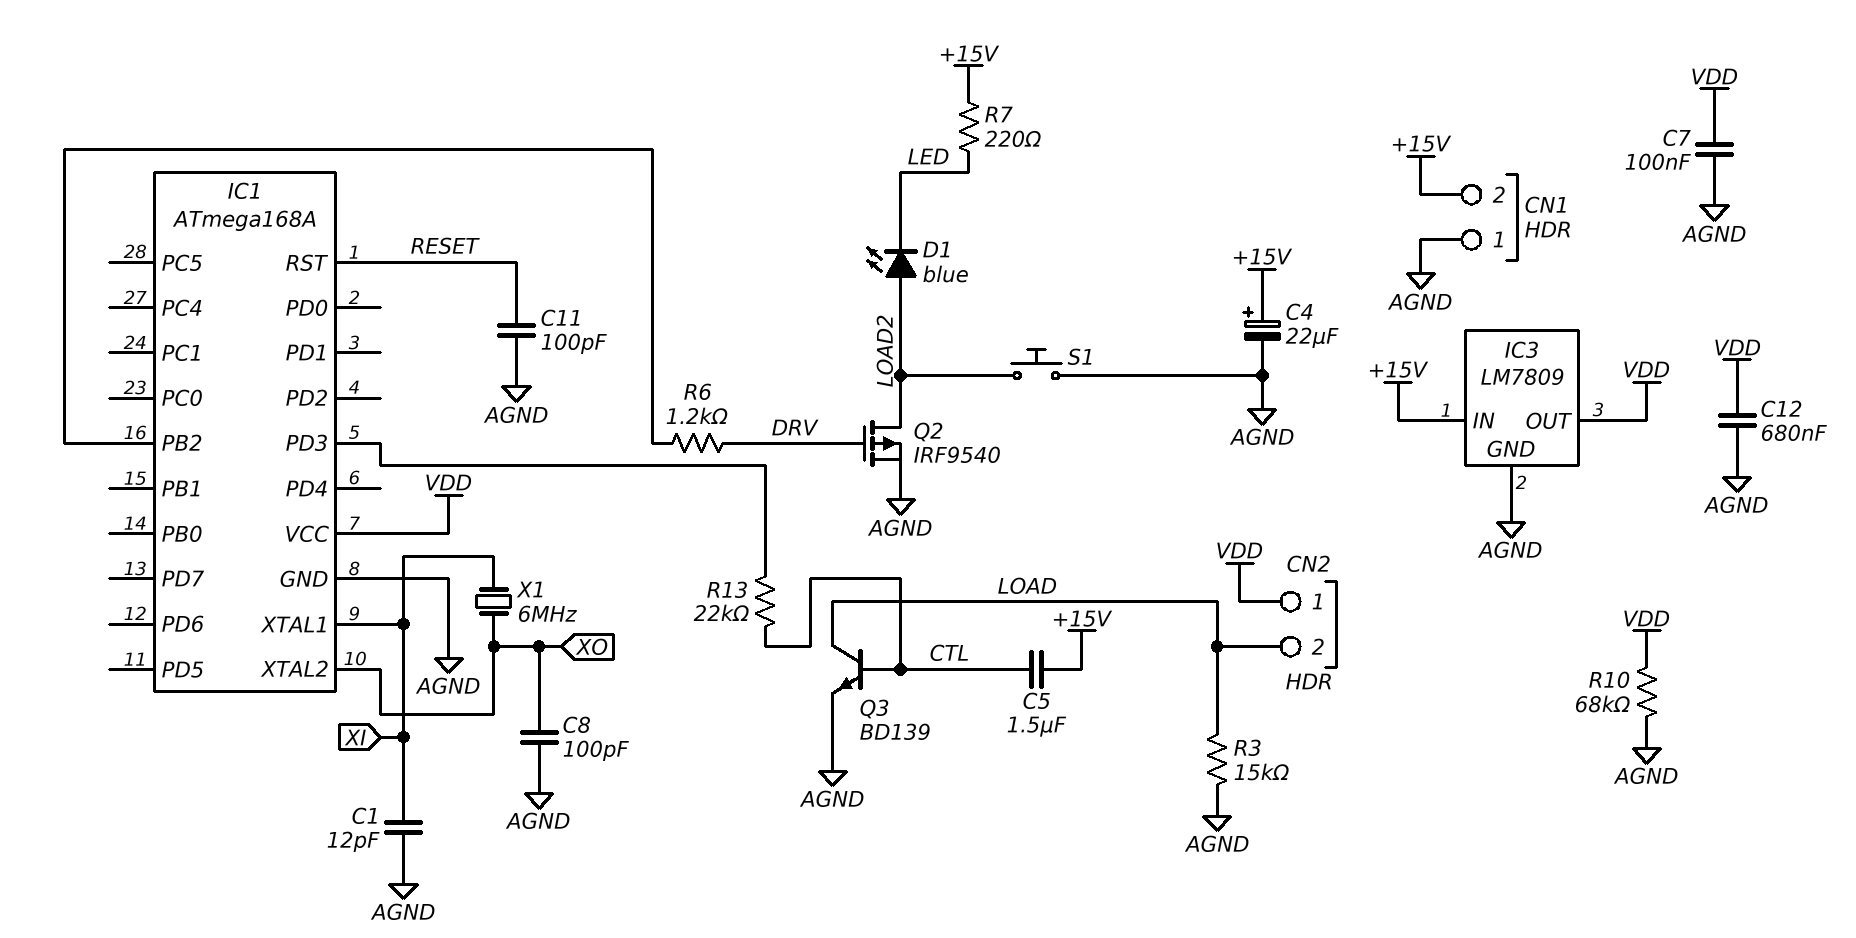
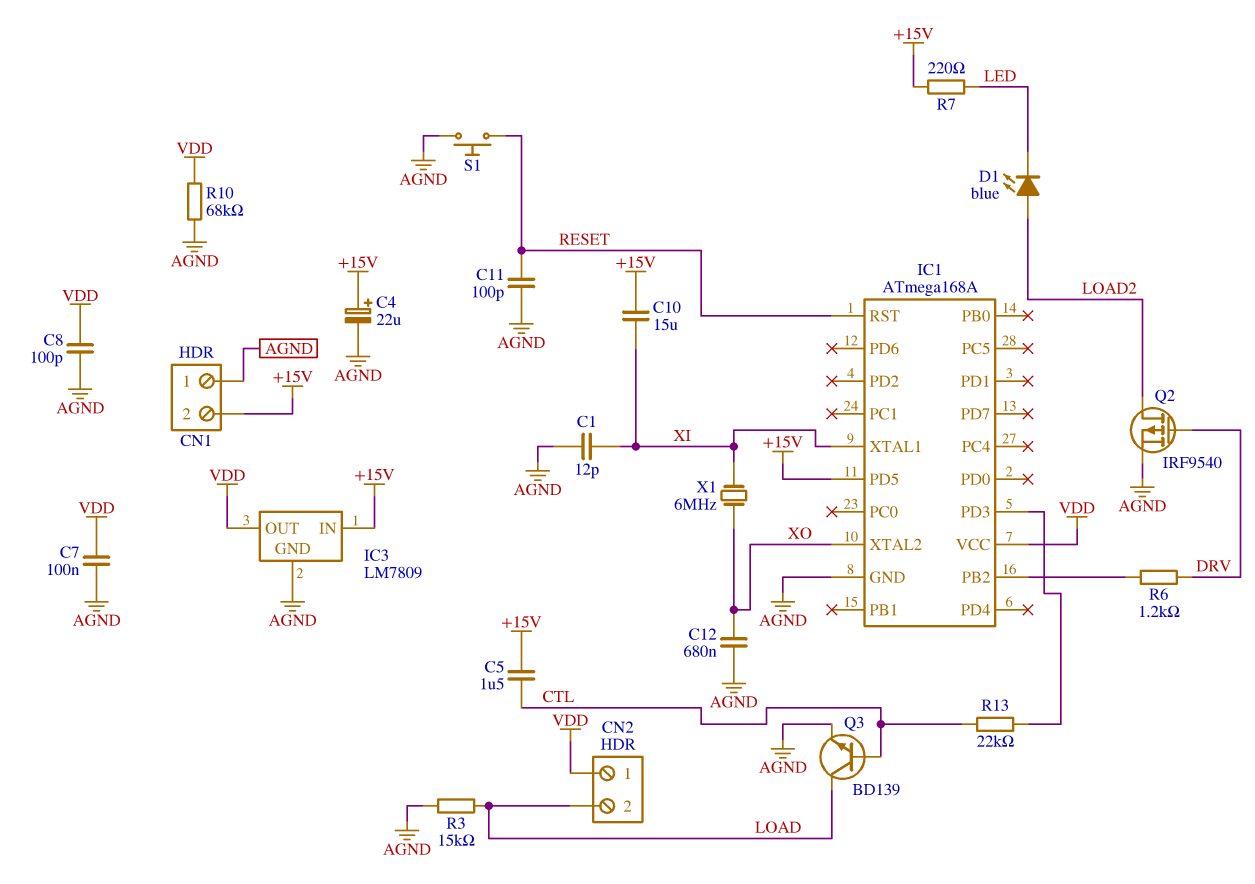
C8: 100pF (AGND, XO) -> 100pF (AGND, VDD)
C10: none -> 15uF (+15V, XI)
C12: 680nF (AGND, VDD) -> 680nF (AGND, XO)
IC1 pin PD5: none -> +15V
S1: button (AGND, LOAD2) -> button (AGND, RESET)

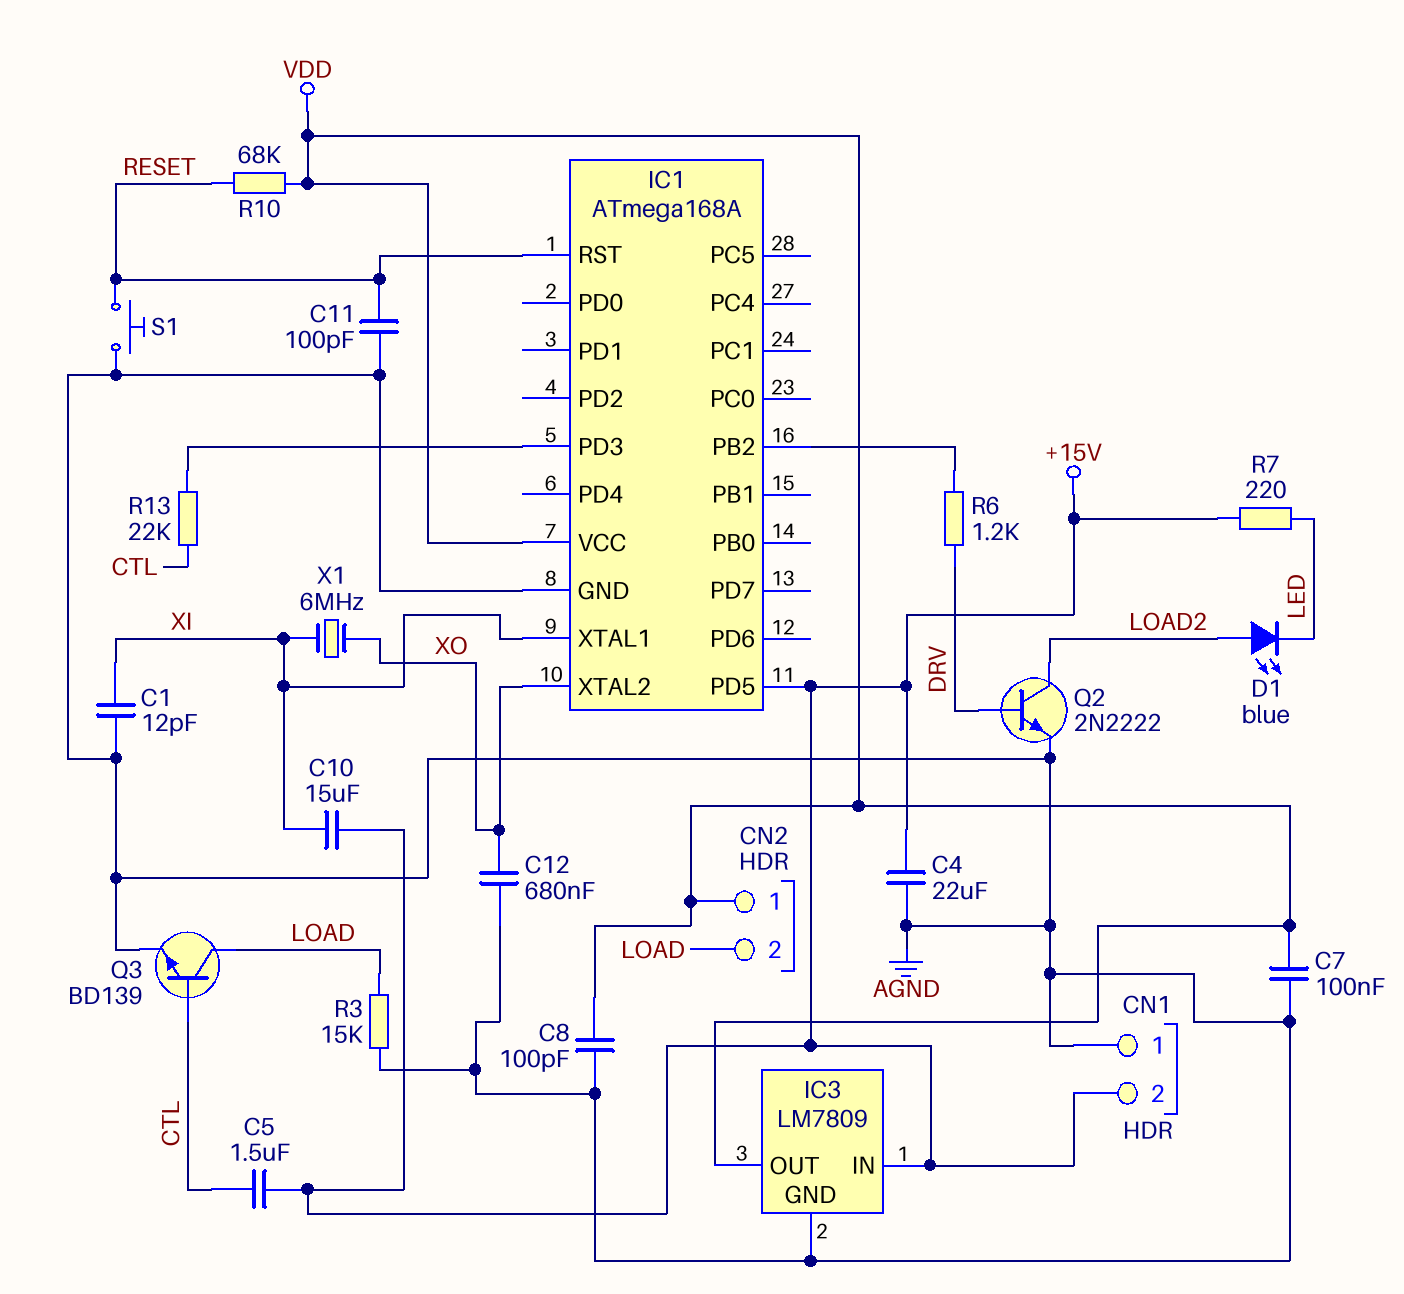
C4: 22uF (plus +15V, minus AGND) -> 22uF (+15V, AGND)
Q2: PMOS IRF9540 (G DRV, D LOAD2, S AGND) -> NPN 2N2222 (B DRV, C LOAD2, E AGND)
R10: 68k (AGND, VDD) -> 68k (RESET, VDD)

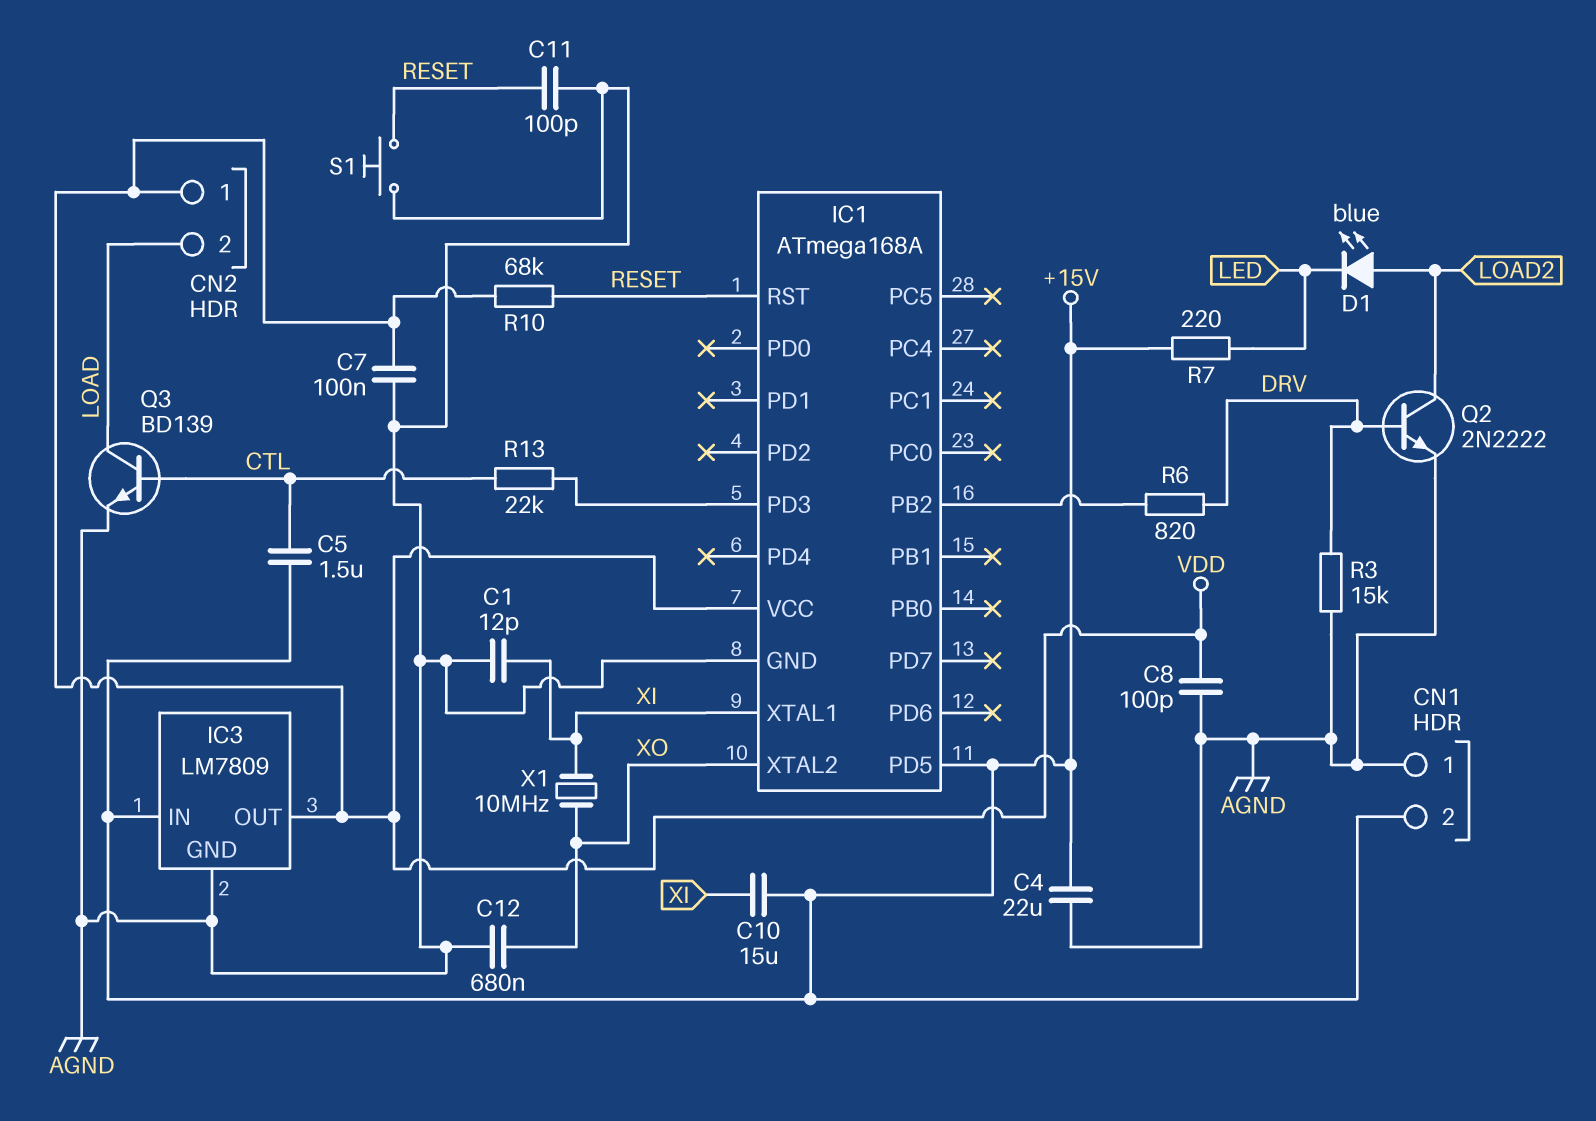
R3: 15k (AGND, LOAD) -> 15k (AGND, DRV)
R6: 1.2k (DRV, IC1/PB2) -> 820 (DRV, IC1/PB2)
X1: 6MHz (XI, XO) -> 10MHz (XI, XO)

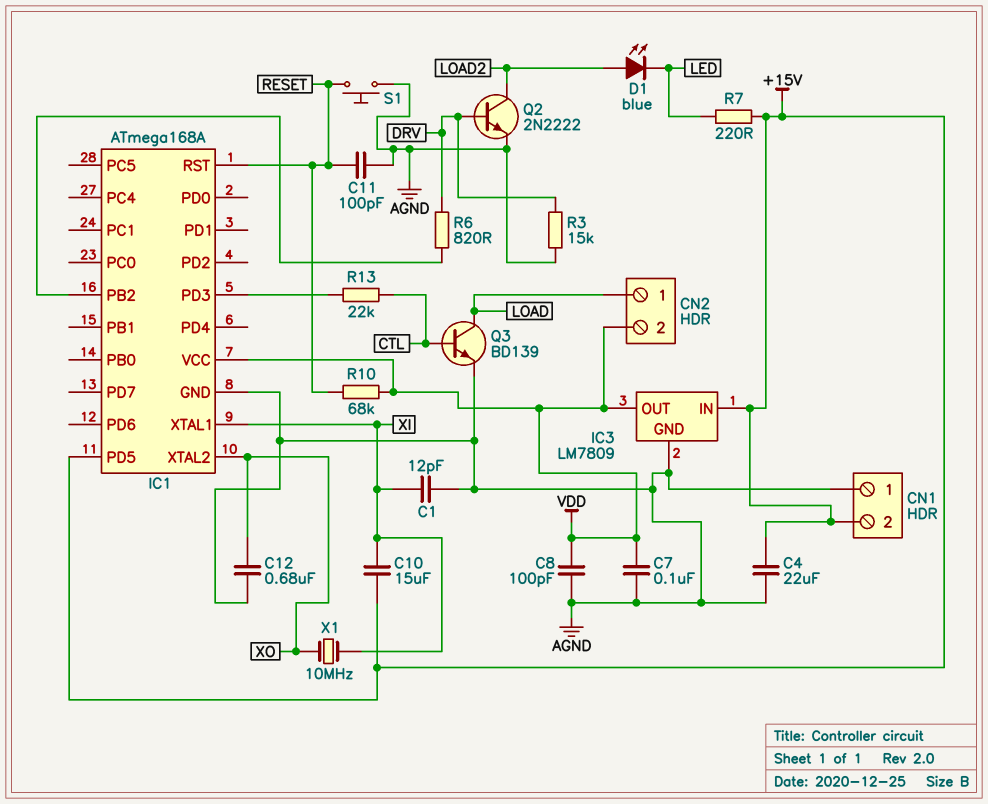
C5: 1.5uF (+15V, CTL) -> none
CN2 pin 1: VDD -> LOAD
CN2 pin 2: LOAD -> VDD

